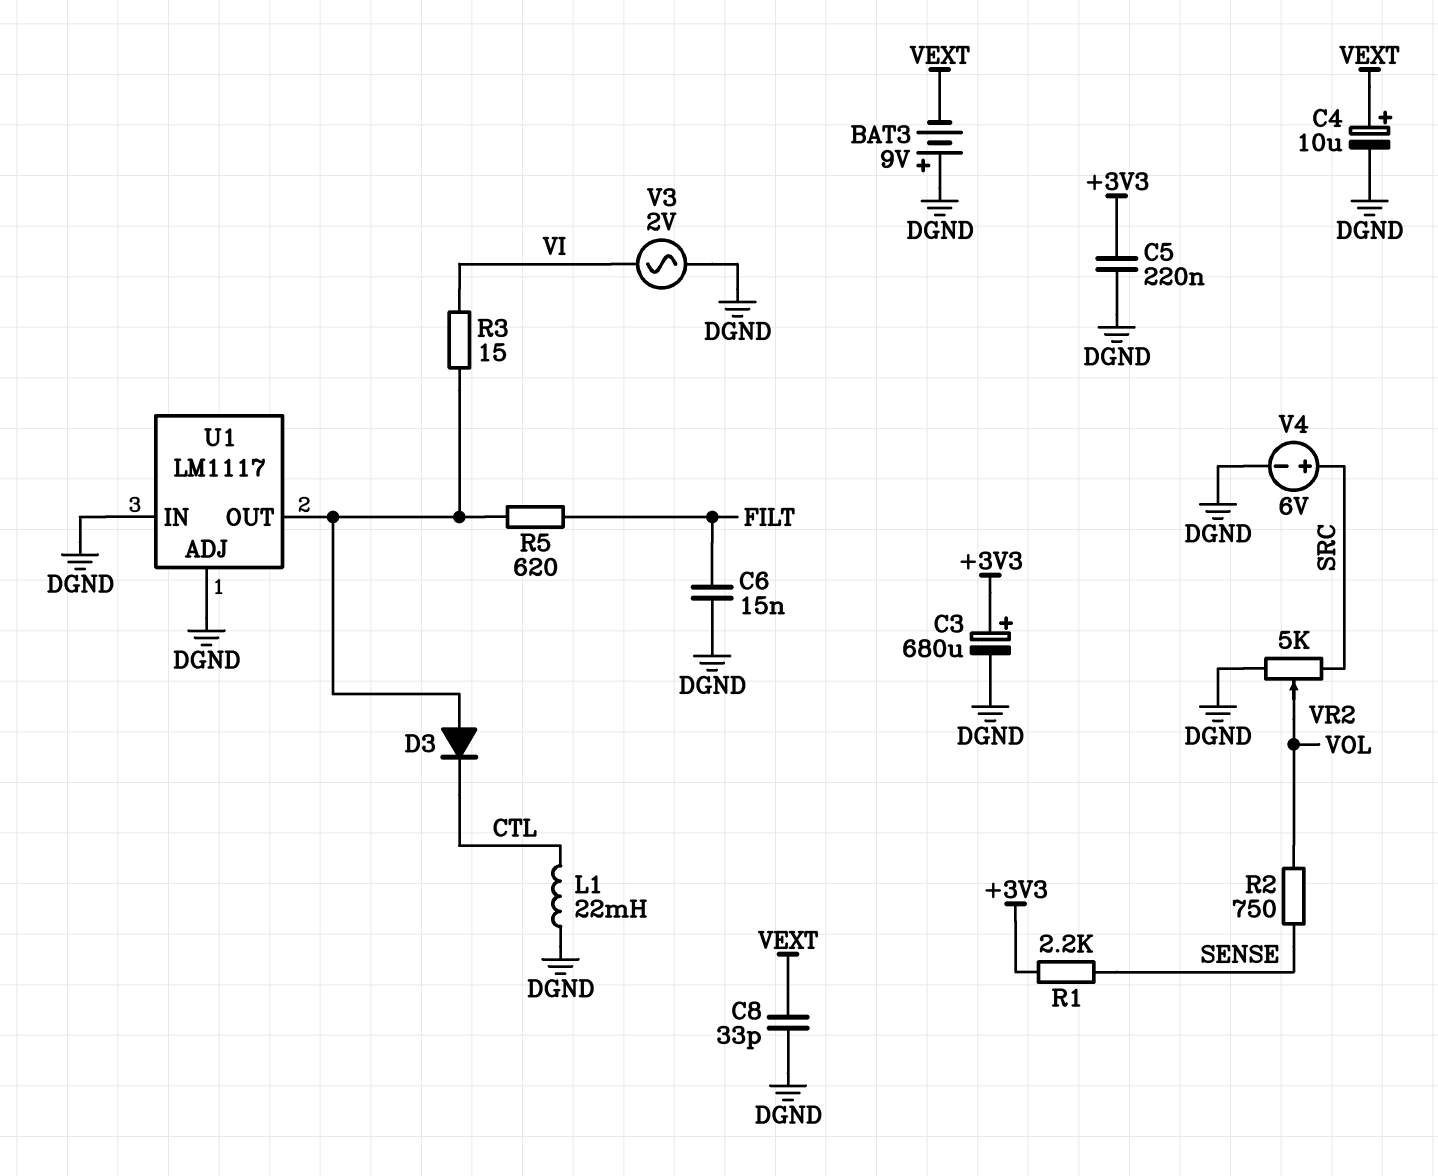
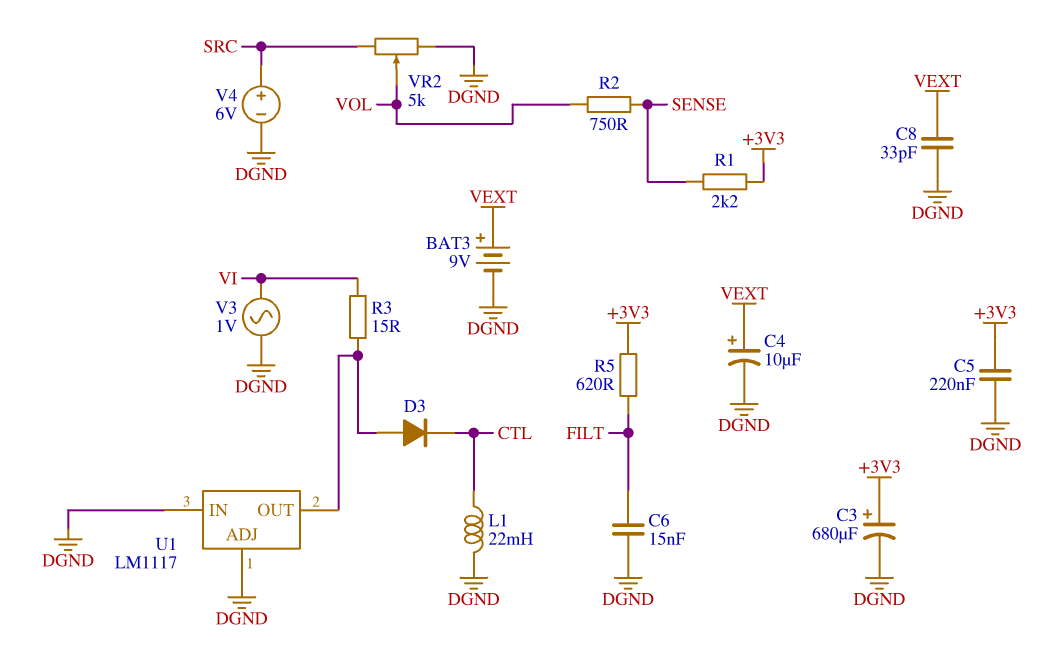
BAT3: 9V (plus DGND, minus VEXT) -> 9V (plus VEXT, minus DGND)
R5: 620 (FILT, U1/OUT) -> 620 (+3V3, FILT)
V3: AC 2V (DGND, VI) -> AC 1V (DGND, VI)

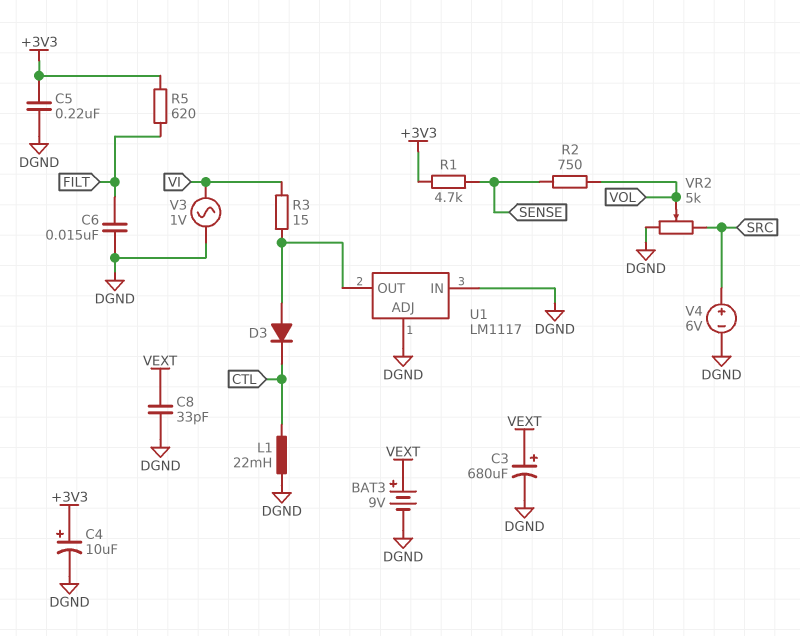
C3: 680uF (plus +3V3, minus DGND) -> 680uF (plus VEXT, minus DGND)
C4: 10uF (plus VEXT, minus DGND) -> 10uF (plus +3V3, minus DGND)
R1: 2.2k (+3V3, SENSE) -> 4.7k (+3V3, SENSE)

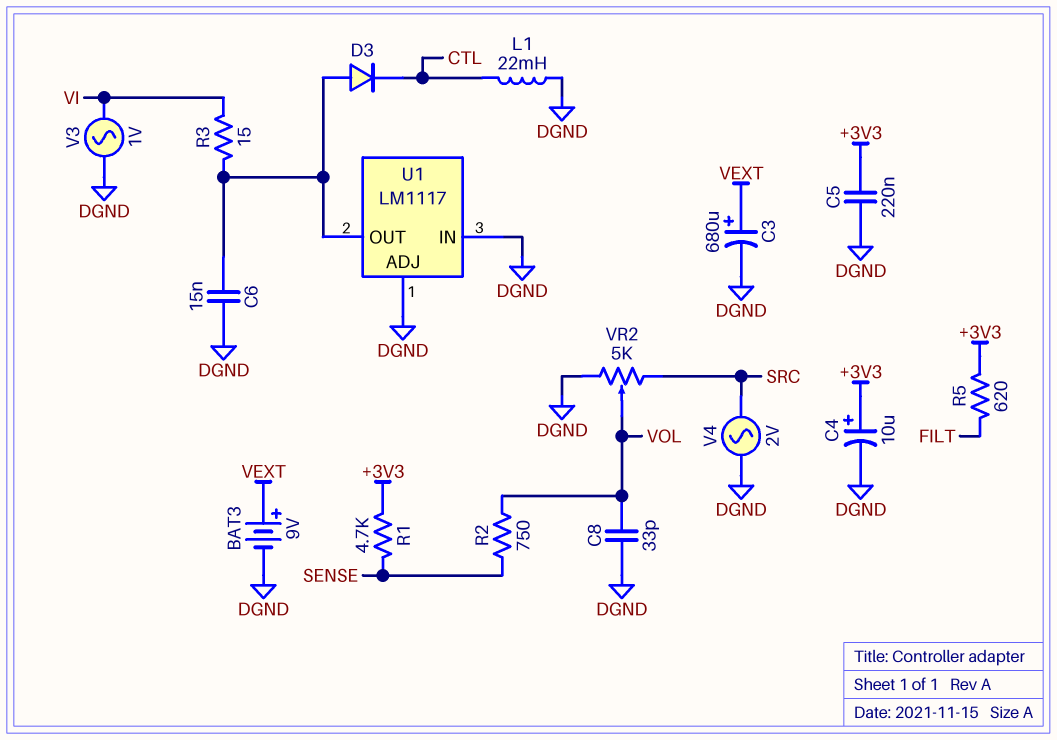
C6: 15nF (DGND, FILT) -> 15nF (DGND, U1/OUT)
C8: 33pF (DGND, VEXT) -> 33pF (DGND, VOL)
V4: 6V (plus SRC, minus DGND) -> AC 2V (DGND, SRC)

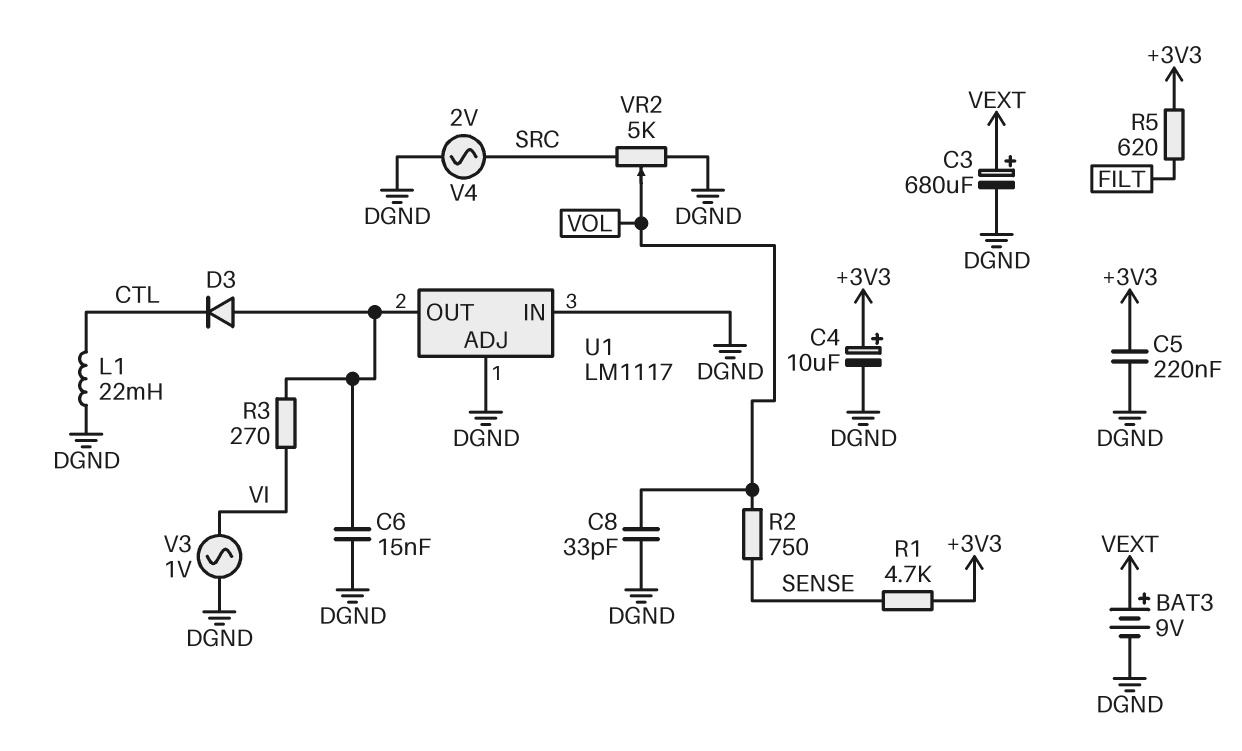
R3: 15 (U1/OUT, VI) -> 270 (U1/OUT, VI)

